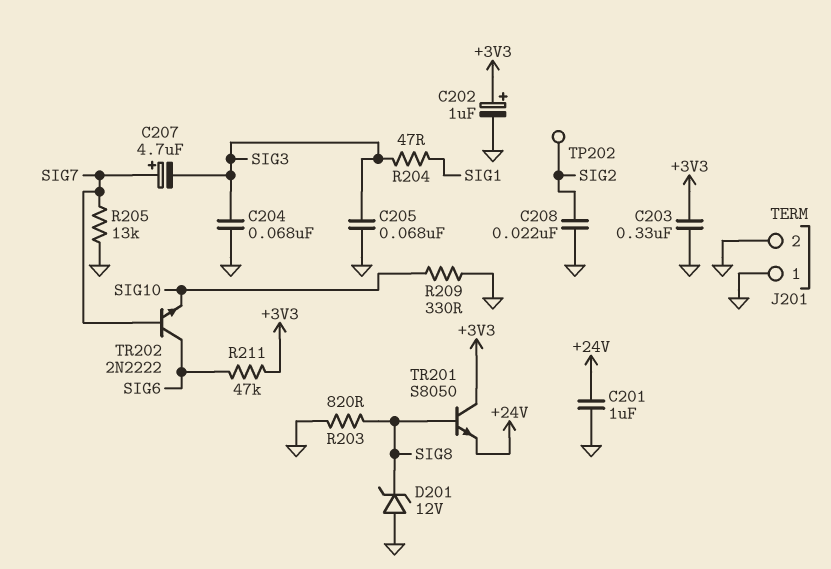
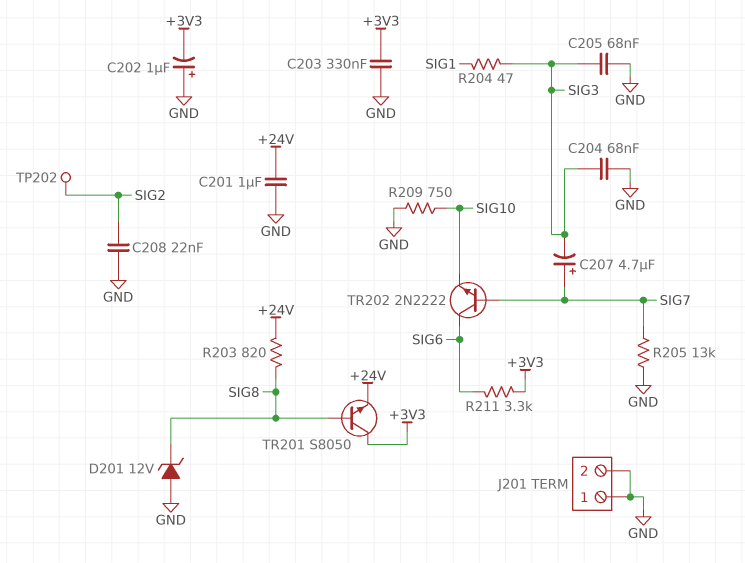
C202: 1uF (plus +3V3, minus GND) -> 1uF (plus GND, minus +3V3)
R203: 820 (GND, SIG8) -> 820 (+24V, SIG8)
R209: 330 (GND, SIG10) -> 750 (GND, SIG10)
R211: 47k (+3V3, SIG6) -> 3.3k (+3V3, SIG6)

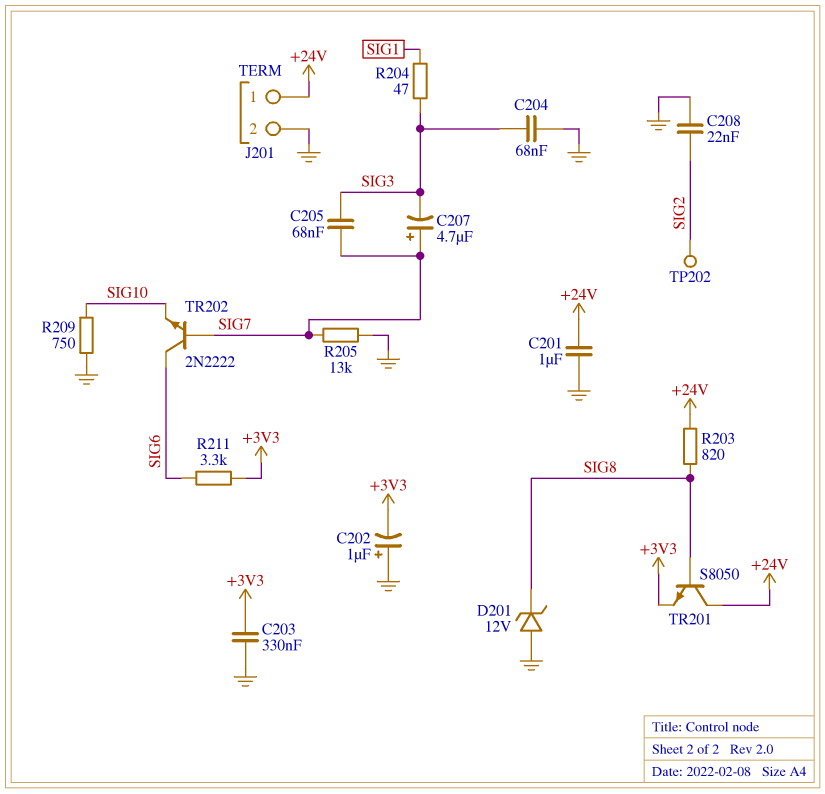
C205: 68nF (GND, SIG3) -> 68nF (SIG3, SIG7)
J201 pin 1: GND -> +24V
TR201: NPN S8050 (B SIG8, C +3V3, E +24V) -> NPN S8050 (B SIG8, C +24V, E +3V3)

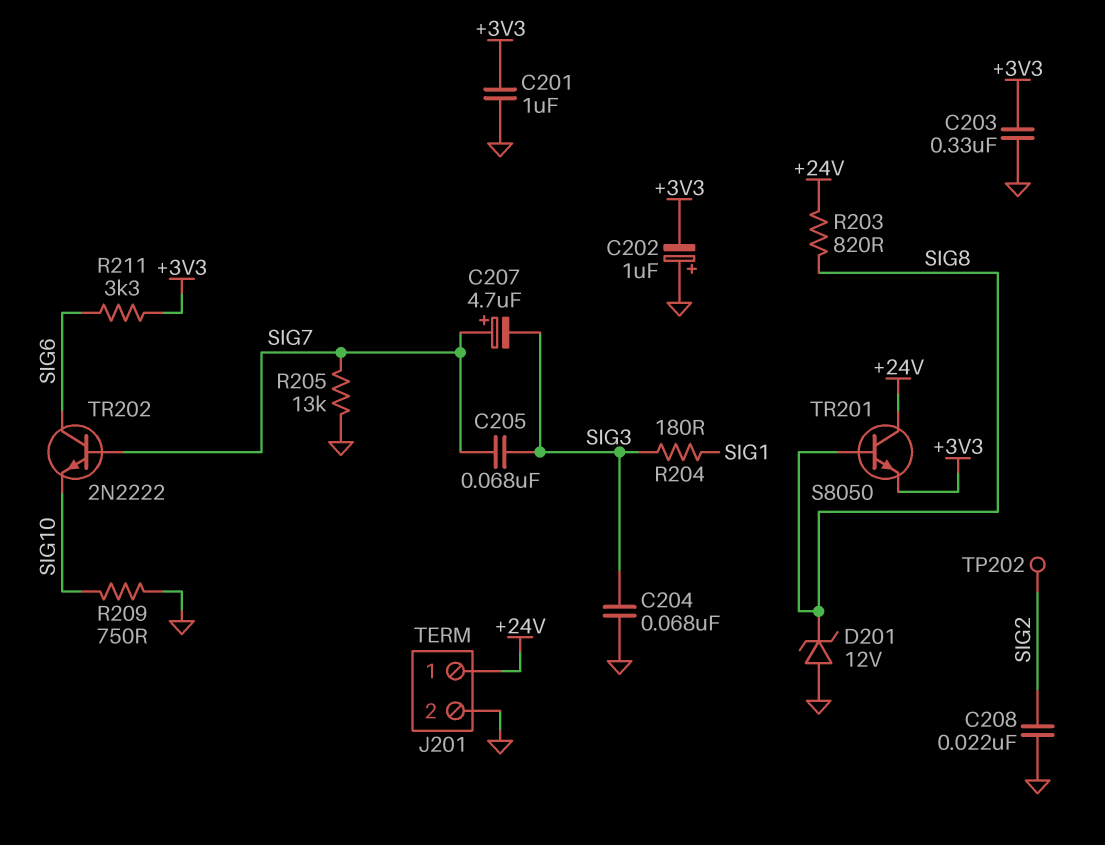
C201: 1uF (+24V, GND) -> 1uF (+3V3, GND)
R204: 47 (SIG1, SIG3) -> 180 (SIG1, SIG3)

